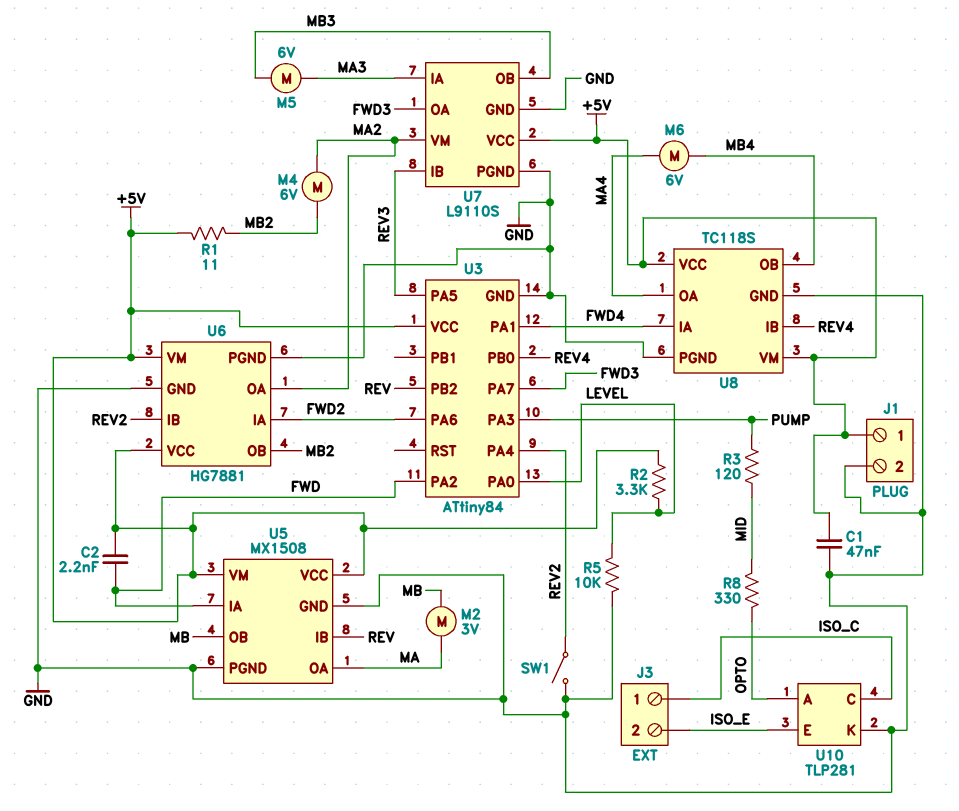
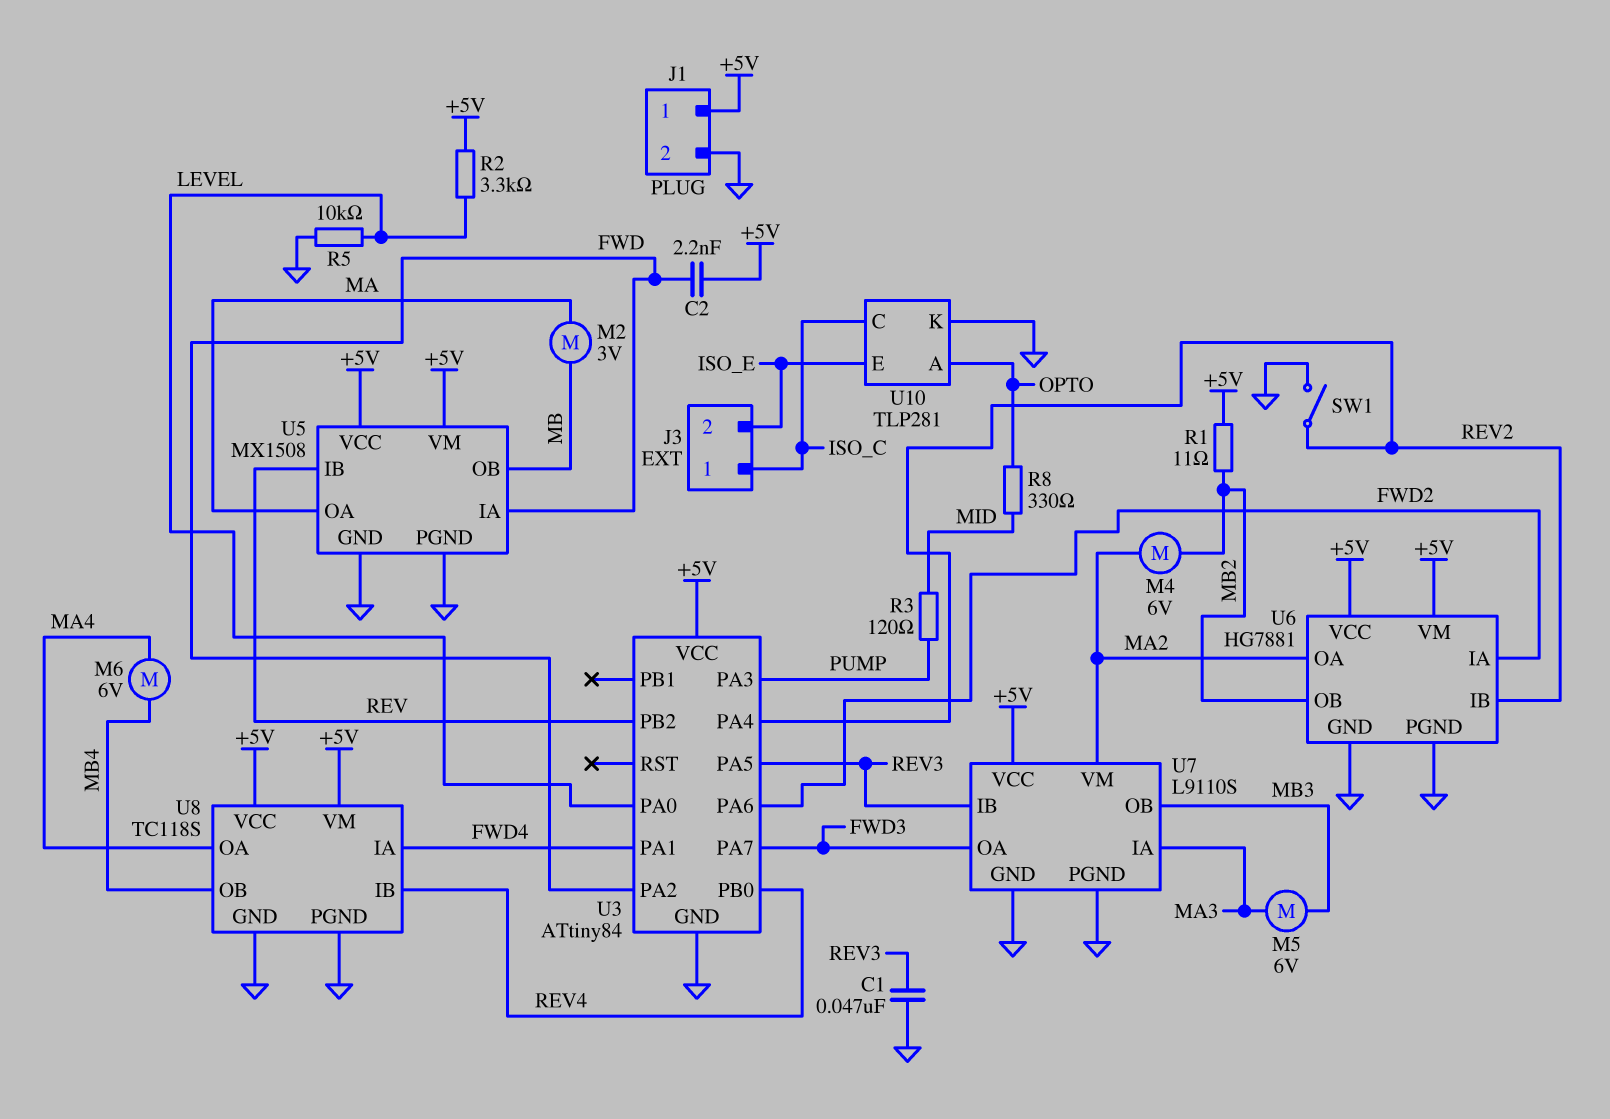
C1: 47nF (+5V, GND) -> 47nF (GND, REV3)

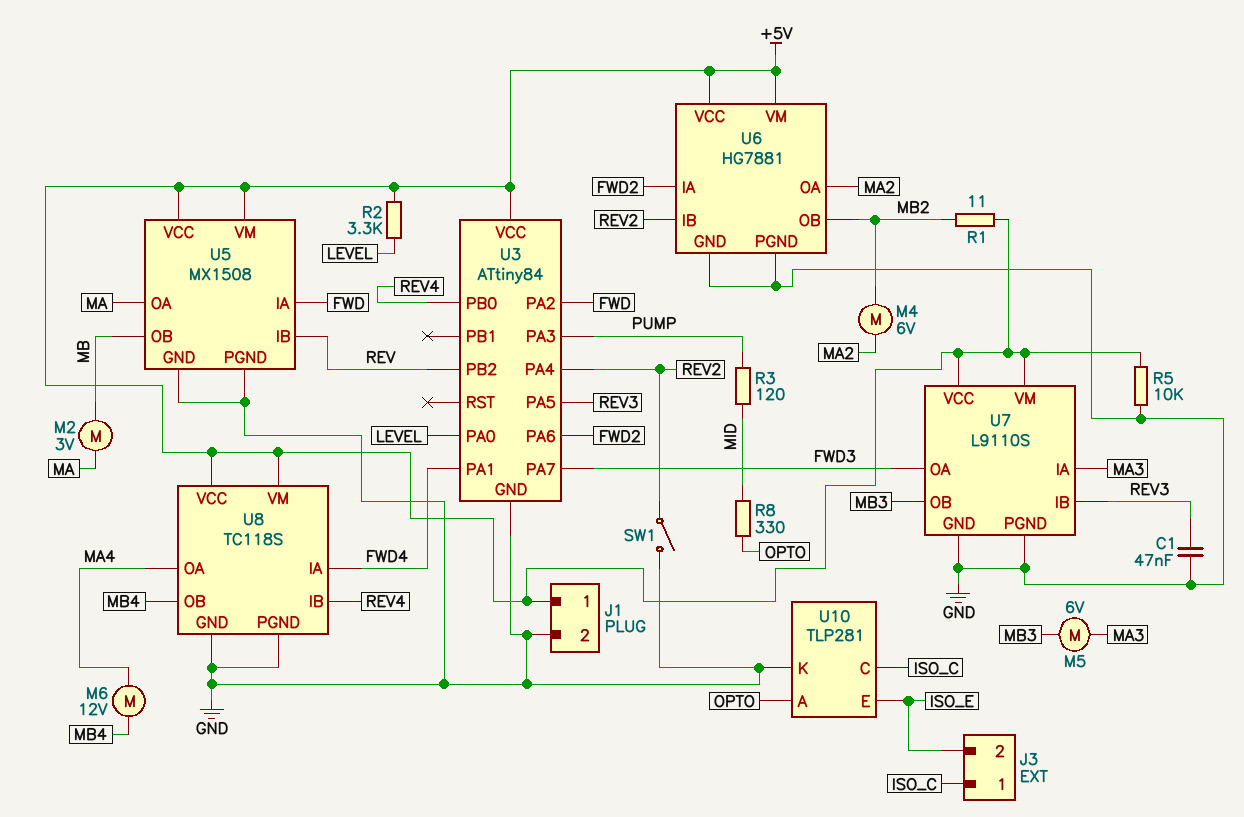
C2: 2.2nF (+5V, FWD) -> none
M6: motor 6V (MA4, MB4) -> motor 12V (MA4, MB4)
R5: 10k (GND, LEVEL) -> 10k (+5V, GND)
U7 pin VM: MA2 -> +5V

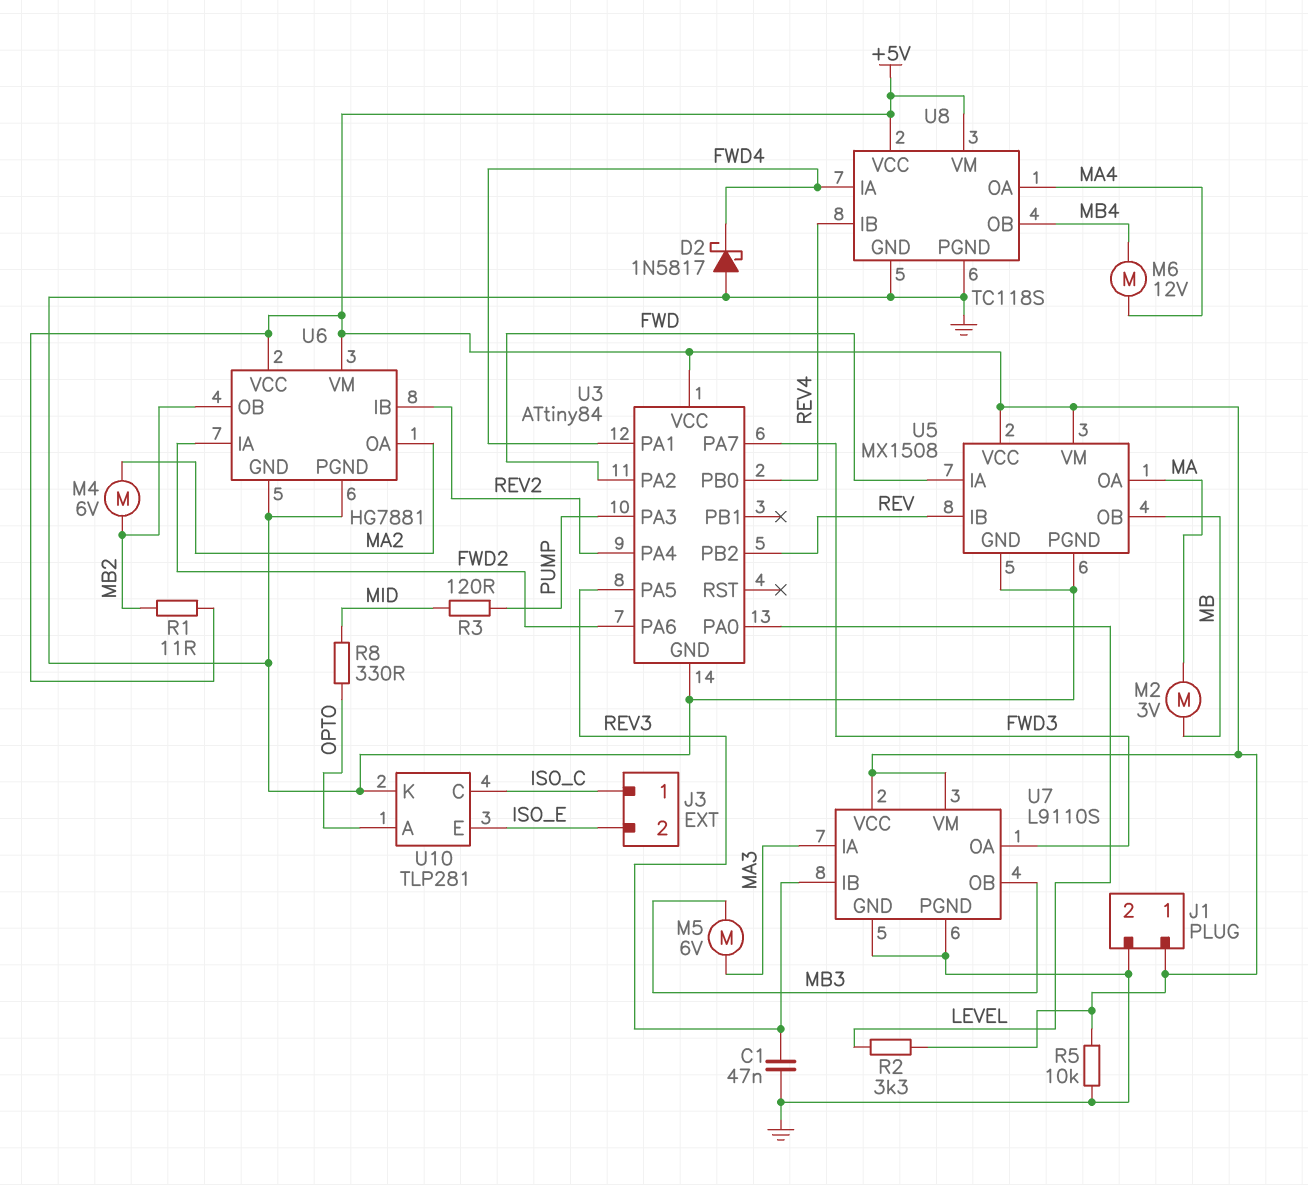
D2: none -> schottky 1N5817 (A GND, K FWD4)
SW1: switch (GND, REV2) -> none

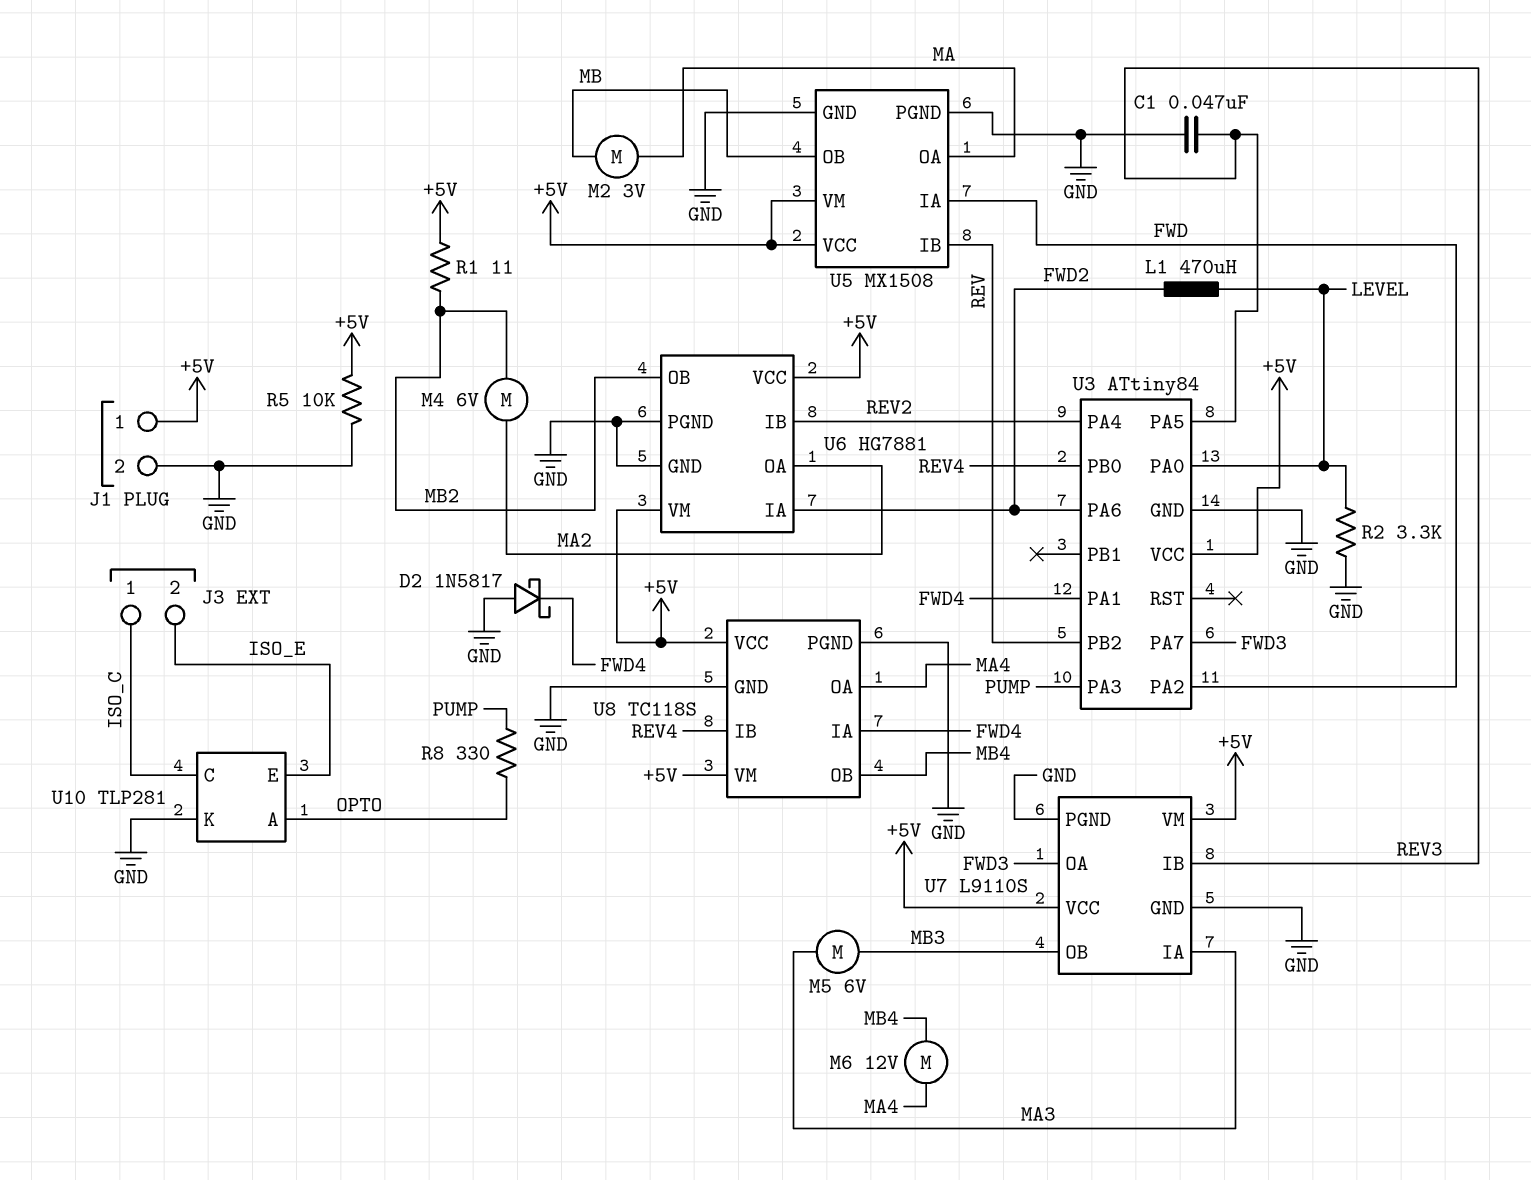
L1: none -> 470uH (FWD2, LEVEL)
R2: 3.3k (+5V, LEVEL) -> 3.3k (GND, LEVEL)
R3: 120 (MID, PUMP) -> none
R8: 330 (MID, OPTO) -> 330 (OPTO, PUMP)

